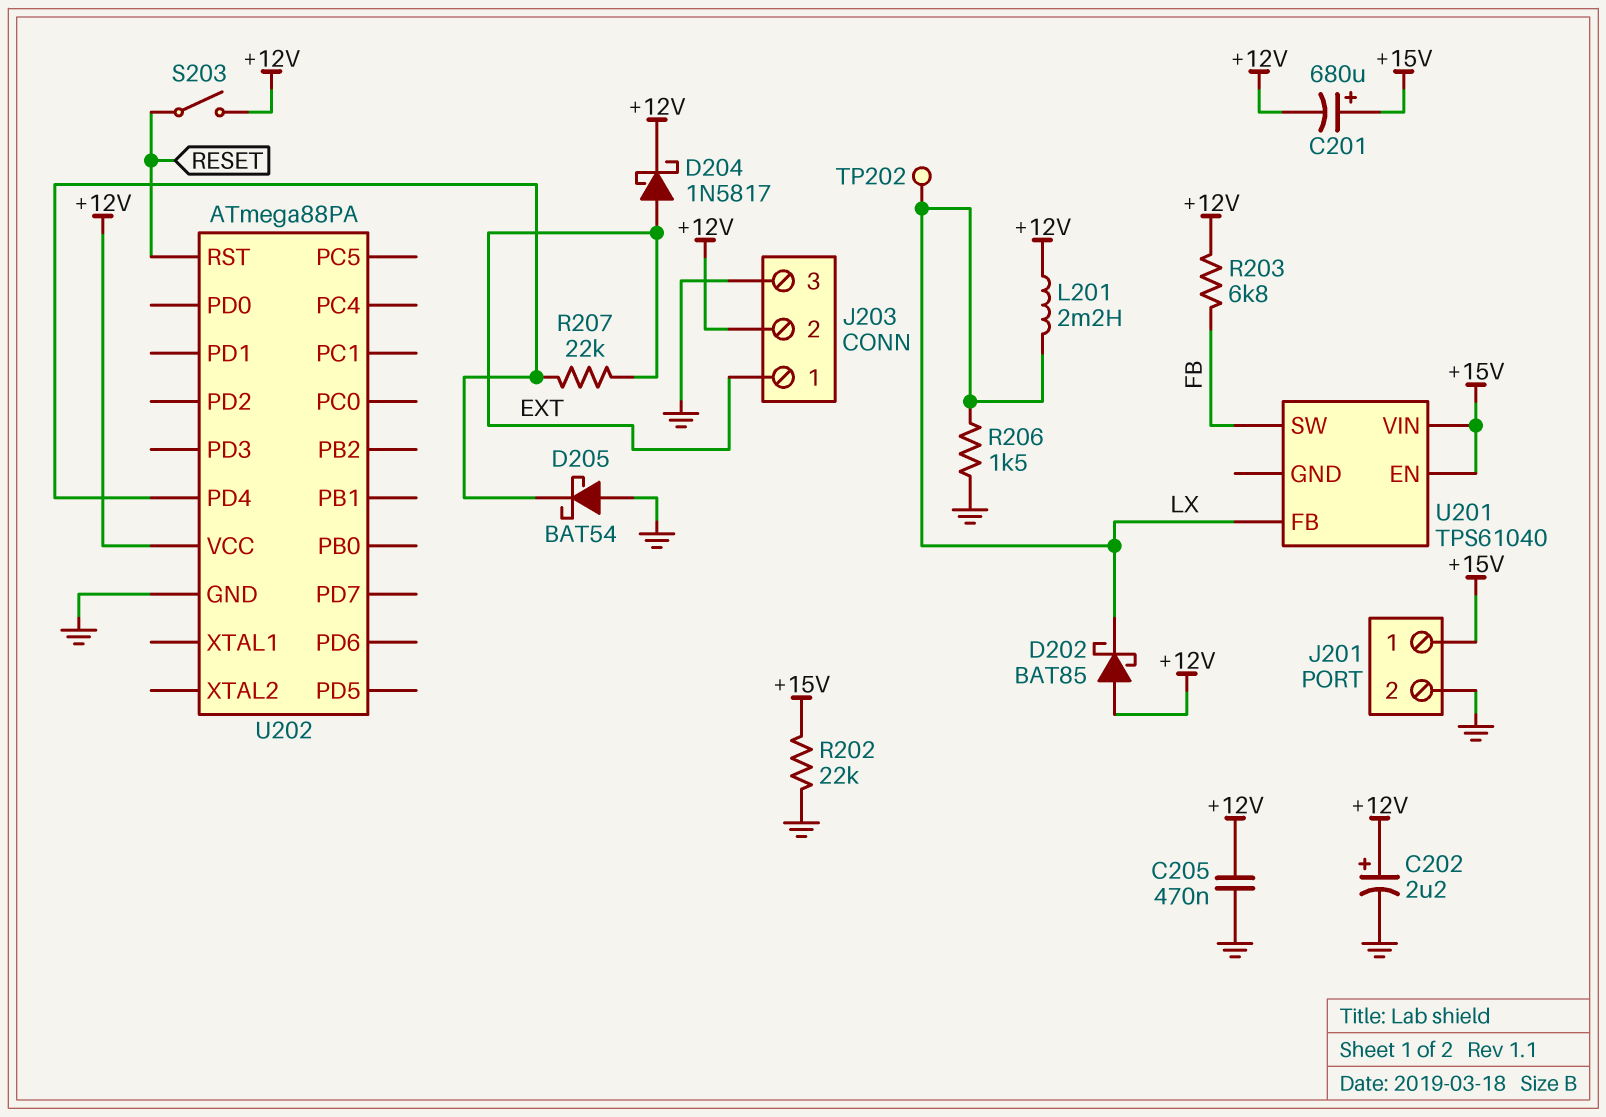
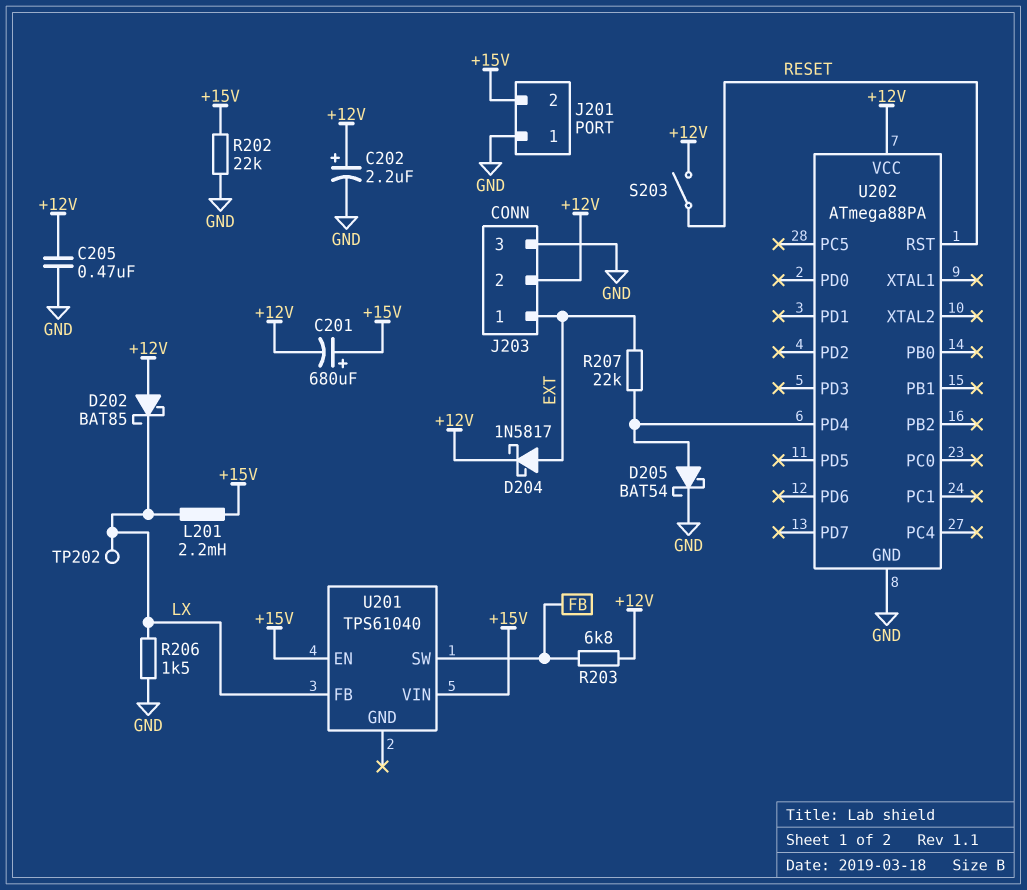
D205: schottky BAT54 (A GND, K U202/PD4) -> schottky BAT54 (A U202/PD4, K GND)
J201 pin 1: +15V -> GND
J201 pin 2: GND -> +15V
L201: 2.2mH (+12V, LX) -> 2.2mH (+15V, LX)

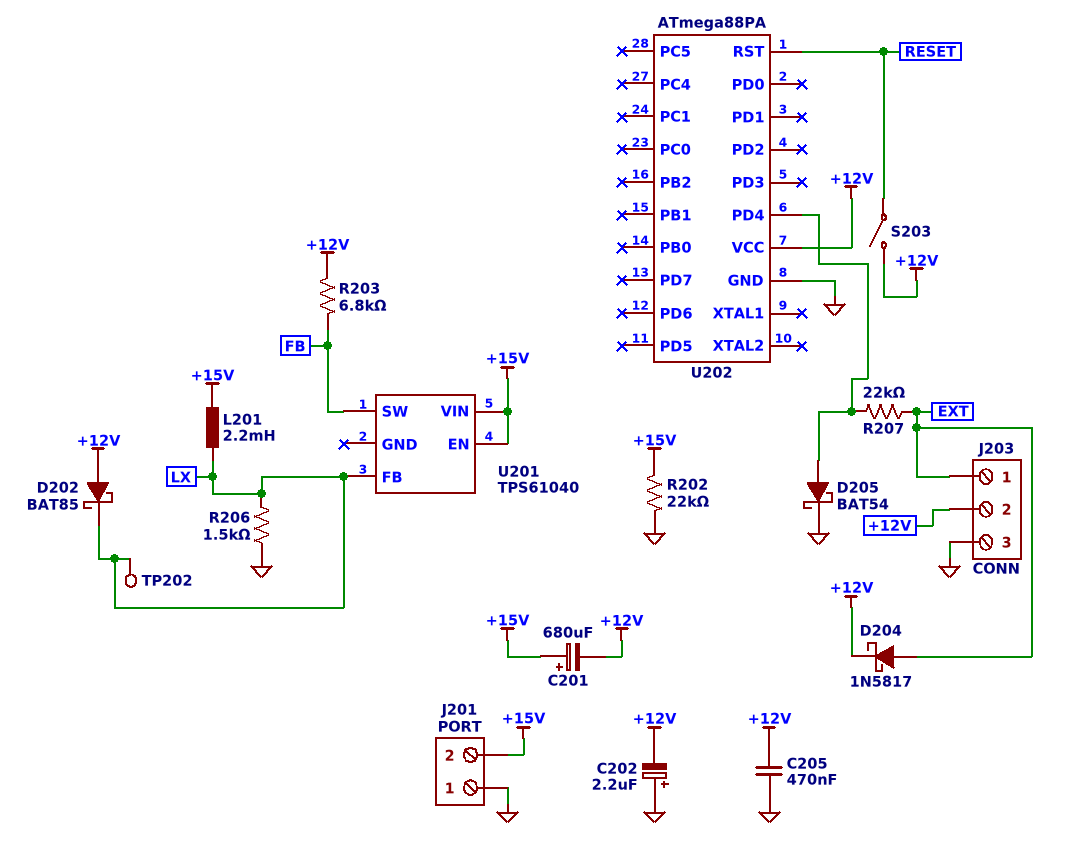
C202: 2.2uF (plus +12V, minus GND) -> 2.2uF (plus GND, minus +12V)

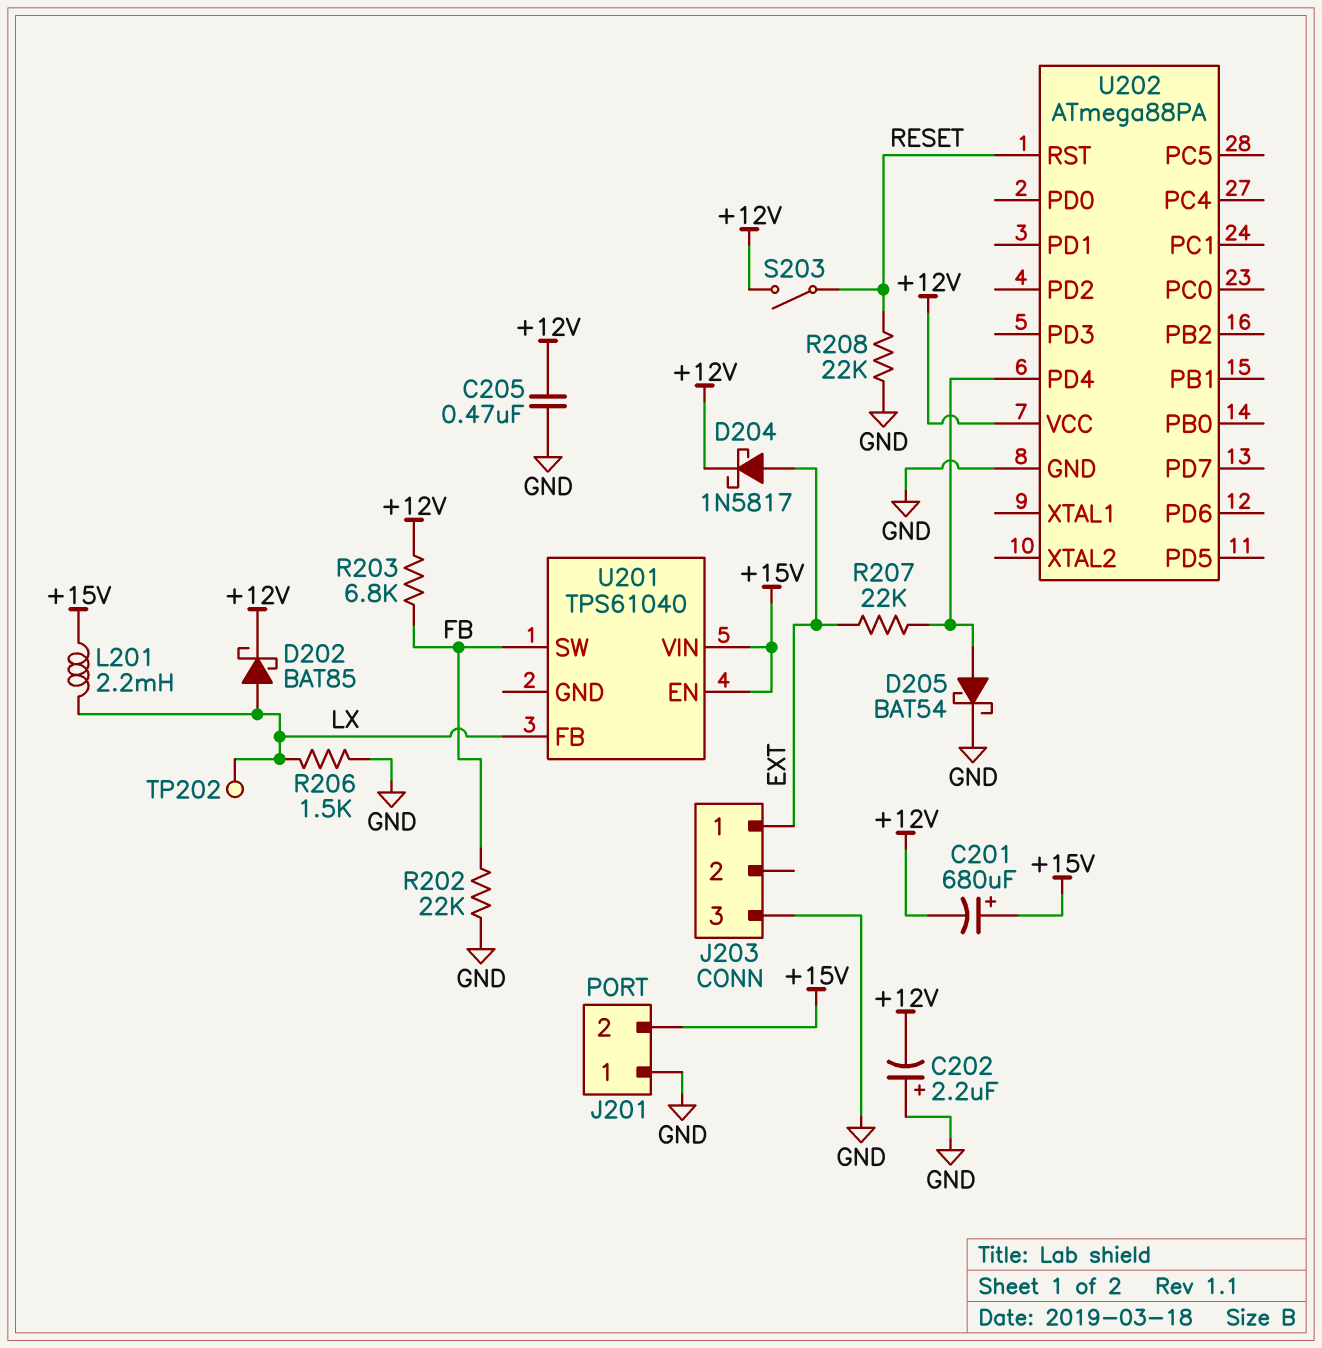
D202: schottky BAT85 (A +12V, K LX) -> schottky BAT85 (A LX, K +12V)
J203 pin 2: +12V -> none
R202: 22k (+15V, GND) -> 22k (FB, GND)
R208: none -> 22k (GND, RESET)

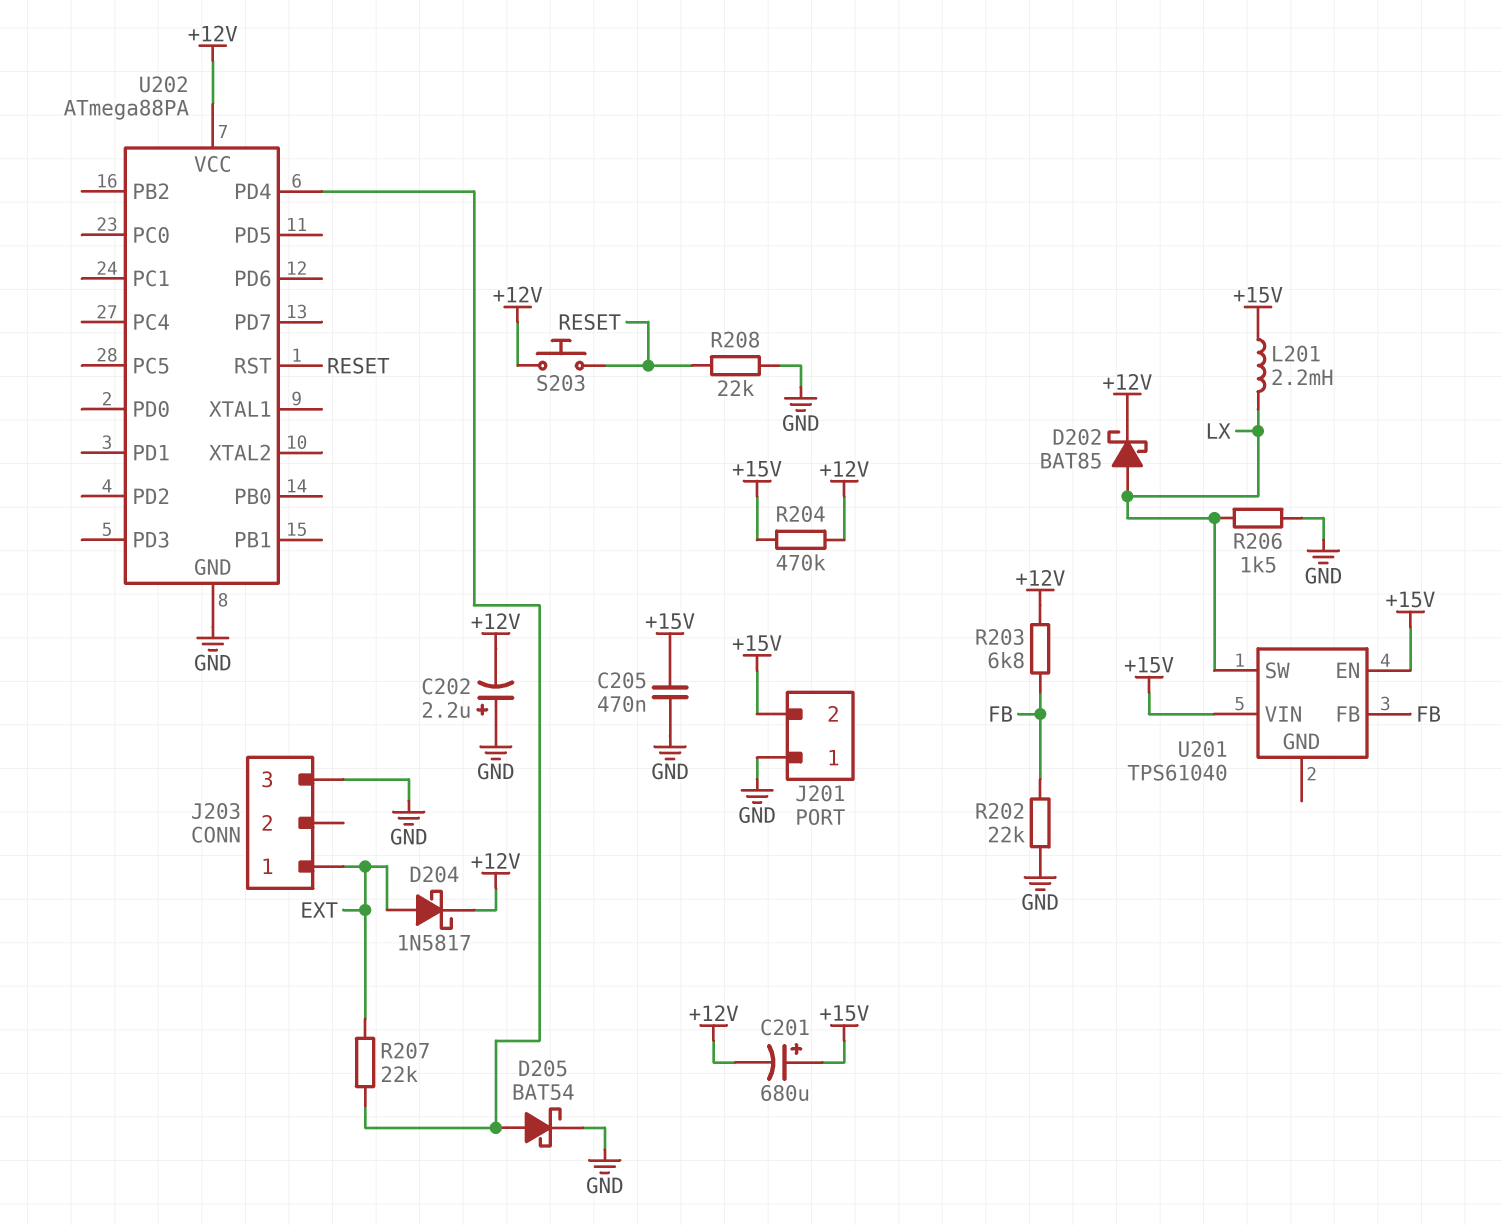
C205: 470nF (+12V, GND) -> 470nF (+15V, GND)
R204: none -> 470k (+12V, +15V)
S203: switch (+12V, RESET) -> button (+12V, RESET)
TP202: test point (LX) -> none
U201 pin FB: LX -> FB
U201 pin SW: FB -> LX

